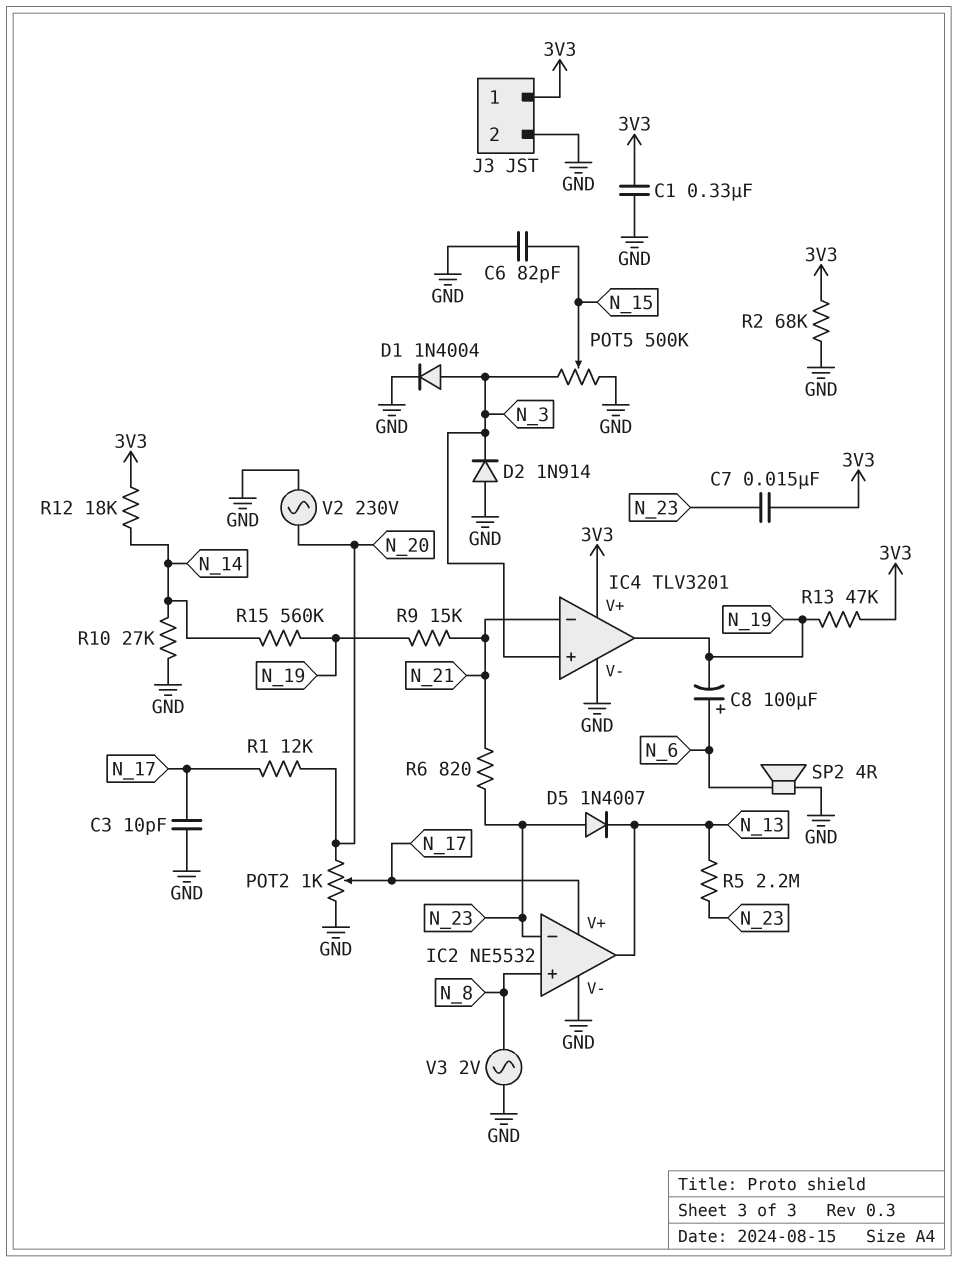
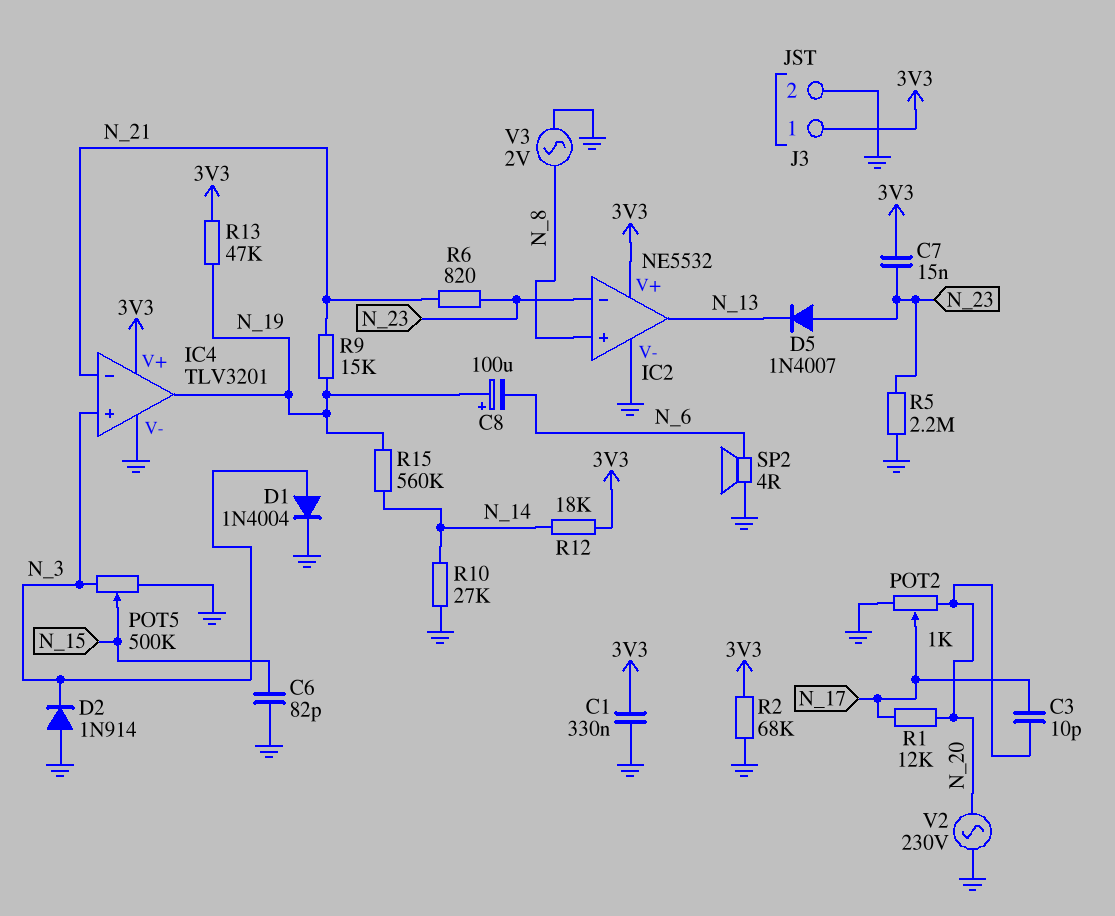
C3: 10pF (GND, N_17) -> 10pF (N_17, N_20)
C8: 100uF (plus N_6, minus N_19) -> 100uF (plus N_19, minus N_6)
IC2 pin V+: N_17 -> 3V3
R5: 2.2M (N_13, N_23) -> 2.2M (GND, N_23)

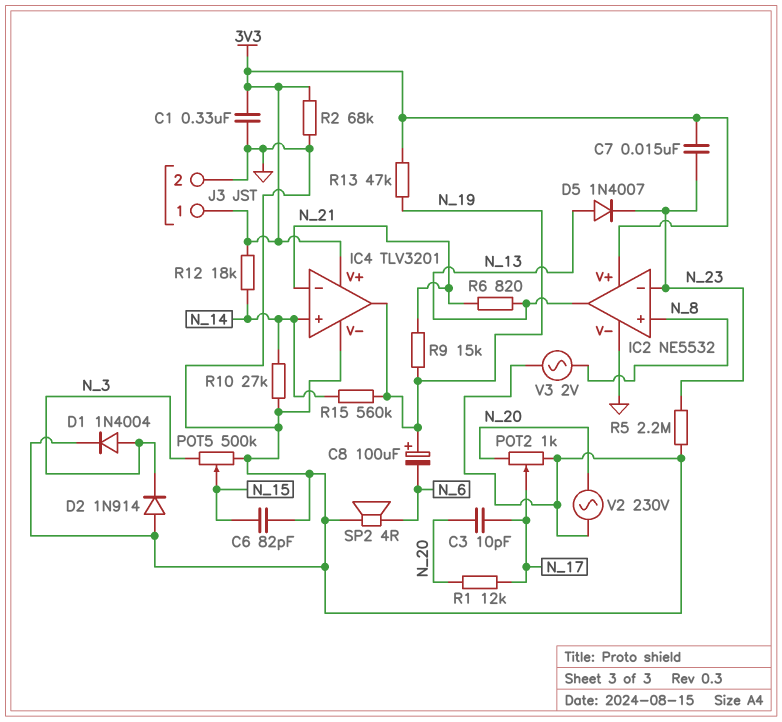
D5: diode 1N4007 (A N_23, K N_13) -> diode 1N4007 (A N_13, K N_23)
IC4 pin in+: N_3 -> N_14
R6: 820 (N_21, N_23) -> 820 (N_13, N_21)

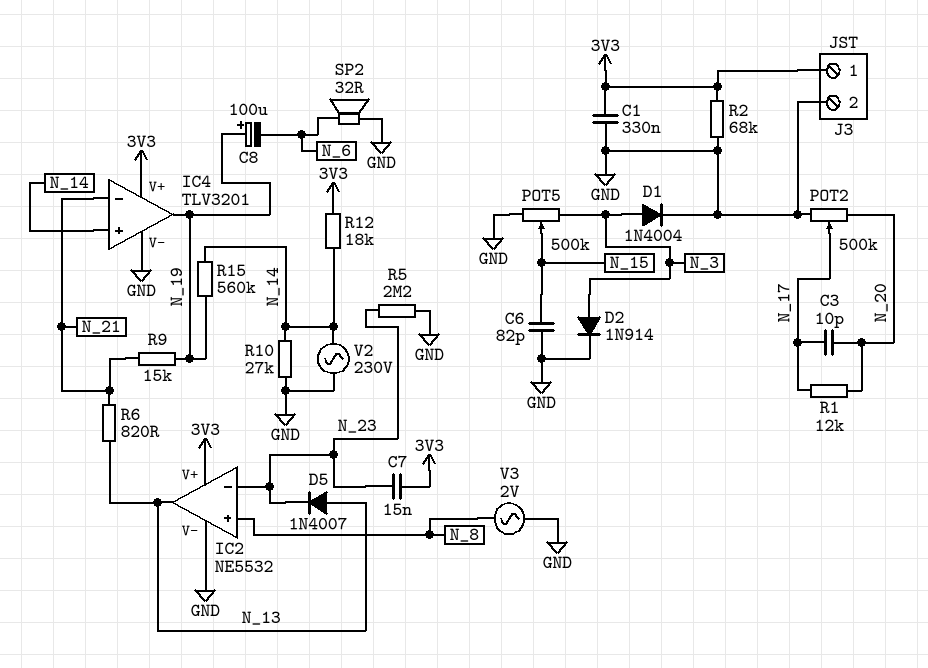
D2: diode 1N914 (A GND, K N_3) -> diode 1N914 (A N_3, K GND)
POT2: 1k (GND, N_20, wiper N_17) -> 500k (GND, N_20, wiper N_17)
R13: 47k (3V3, N_19) -> none
SP2: speaker 4R (GND, N_6) -> speaker 32R (GND, N_6)
V2: AC 230V (GND, N_20) -> AC 230V (GND, N_14)

